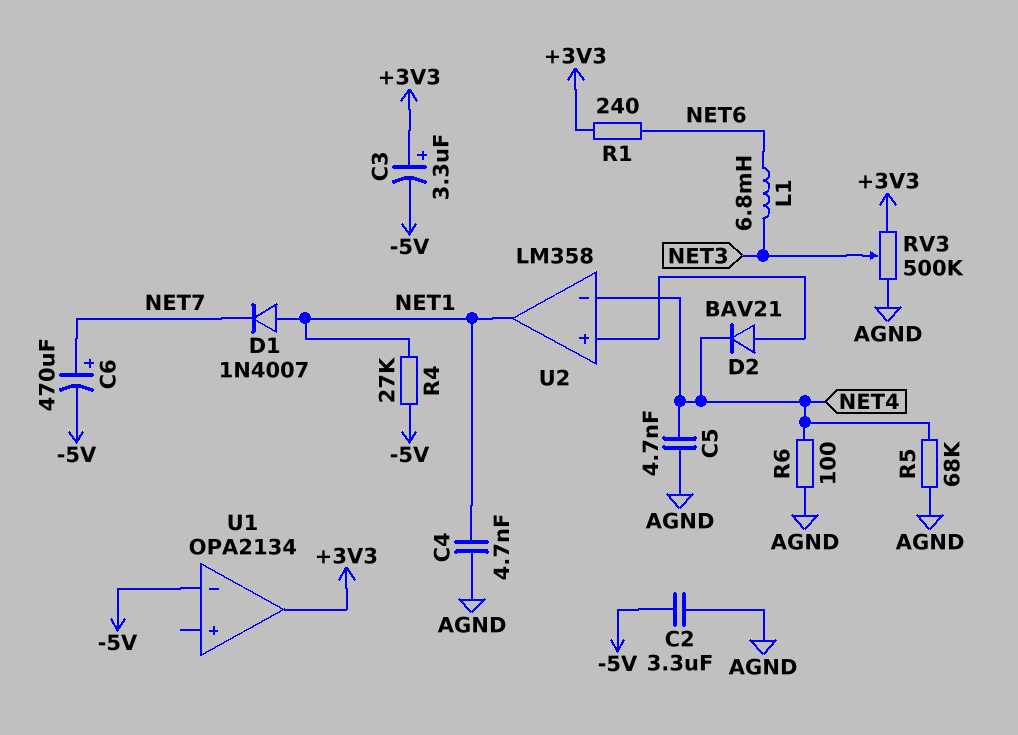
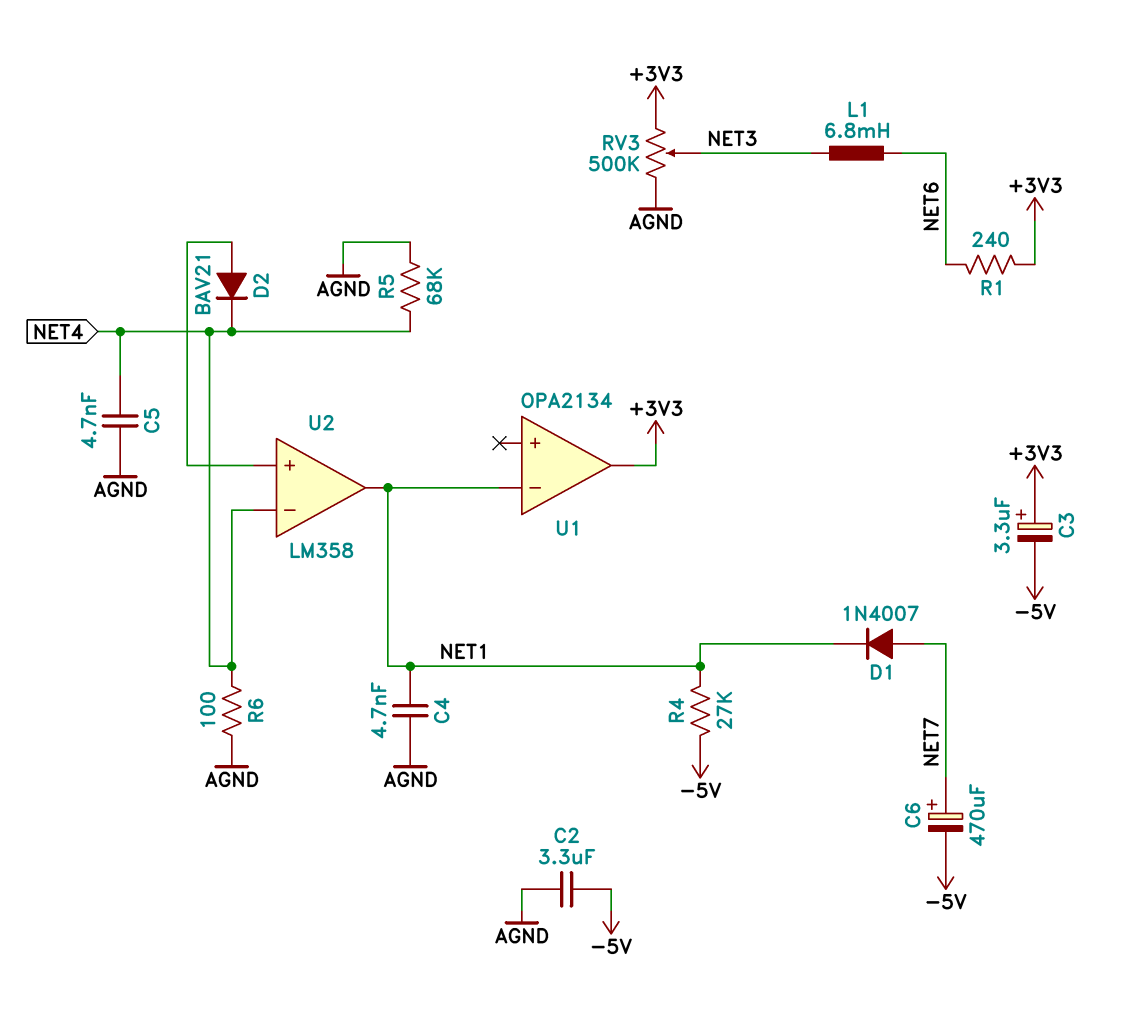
D1: diode 1N4007 (A NET1, K NET7) -> diode 1N4007 (A NET7, K NET1)
U1 pin in-: -5V -> NET1

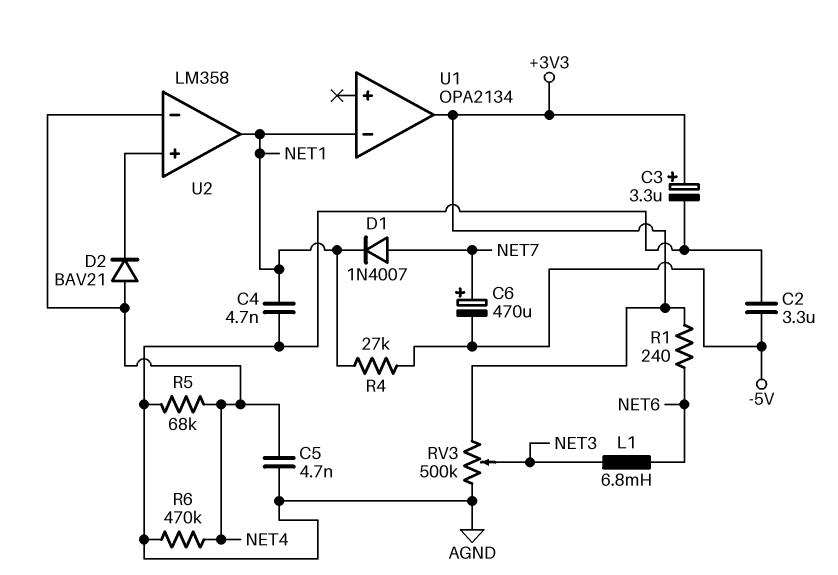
C3: 3.3uF (plus +3V3, minus -5V) -> 3.3uF (plus +3V3, minus AGND)
D2: diode BAV21 (A U2/in+, K NET4) -> diode BAV21 (A NET4, K U2/in+)
R6: 100 (AGND, NET4) -> 470k (AGND, NET4)

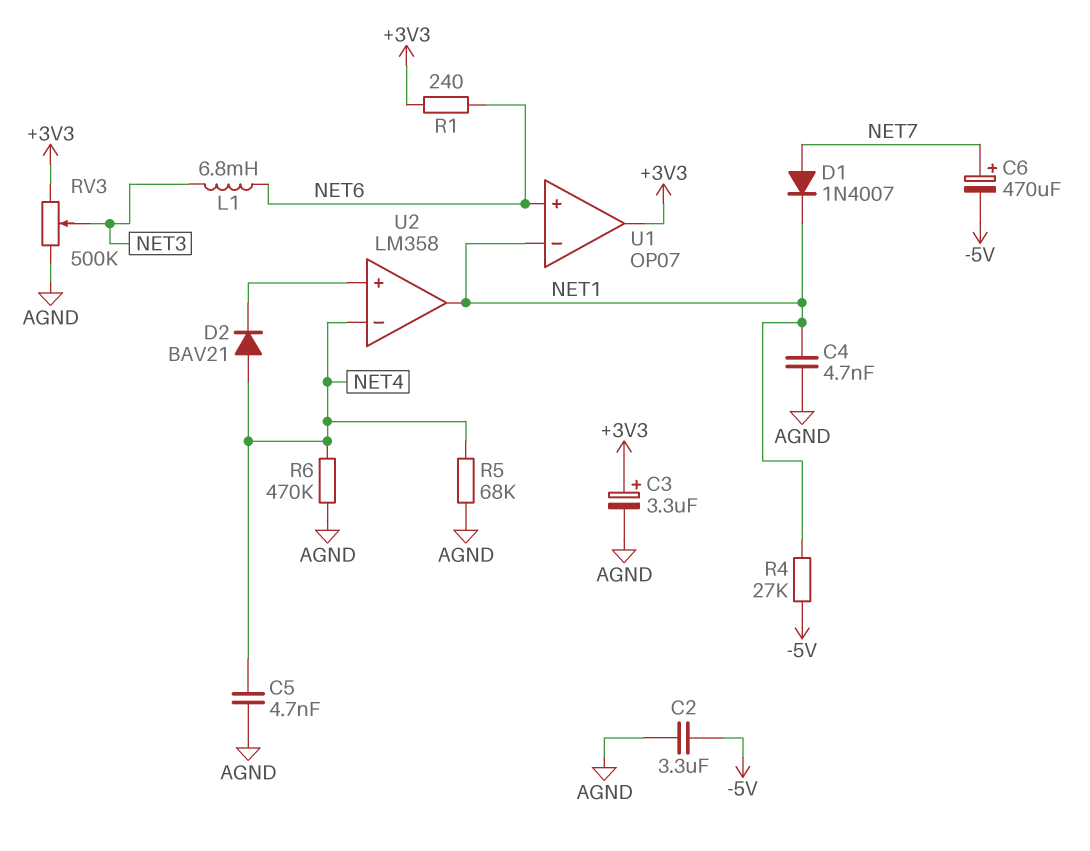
U1: OPA2134 -> OP07
U1 pin in+: none -> NET6

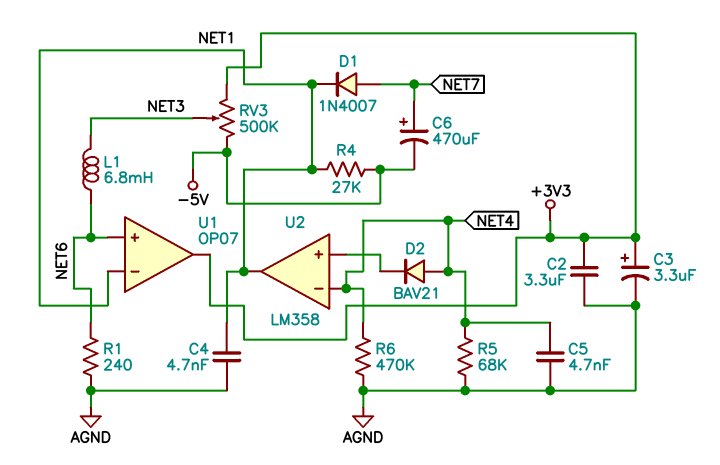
C2: 3.3uF (-5V, AGND) -> 3.3uF (+3V3, AGND)
R1: 240 (+3V3, NET6) -> 240 (AGND, NET6)
RV3: 500k (+3V3, AGND, wiper NET3) -> 500k (+3V3, -5V, wiper NET3)

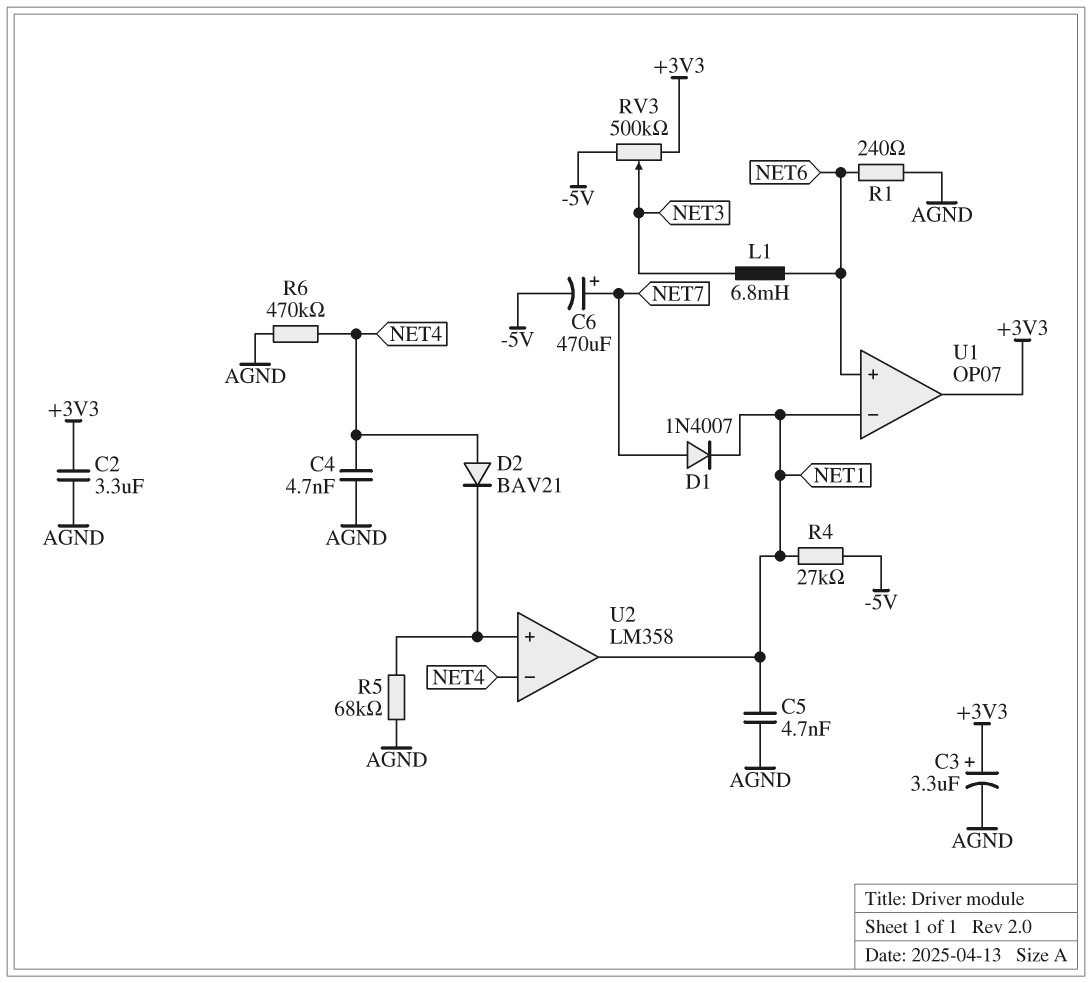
C4: 4.7nF (AGND, NET1) -> 4.7nF (AGND, NET4)
C5: 4.7nF (AGND, NET4) -> 4.7nF (AGND, NET1)
R5: 68k (AGND, NET4) -> 68k (AGND, U2/in+)

